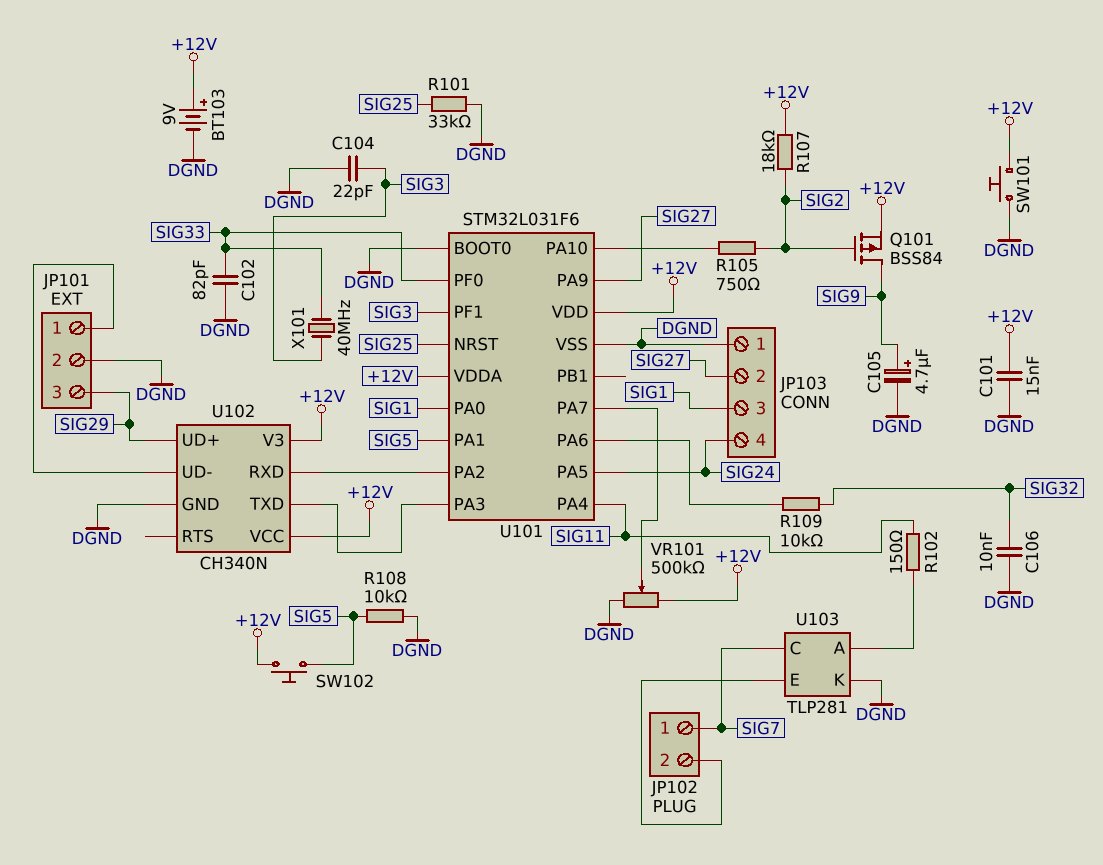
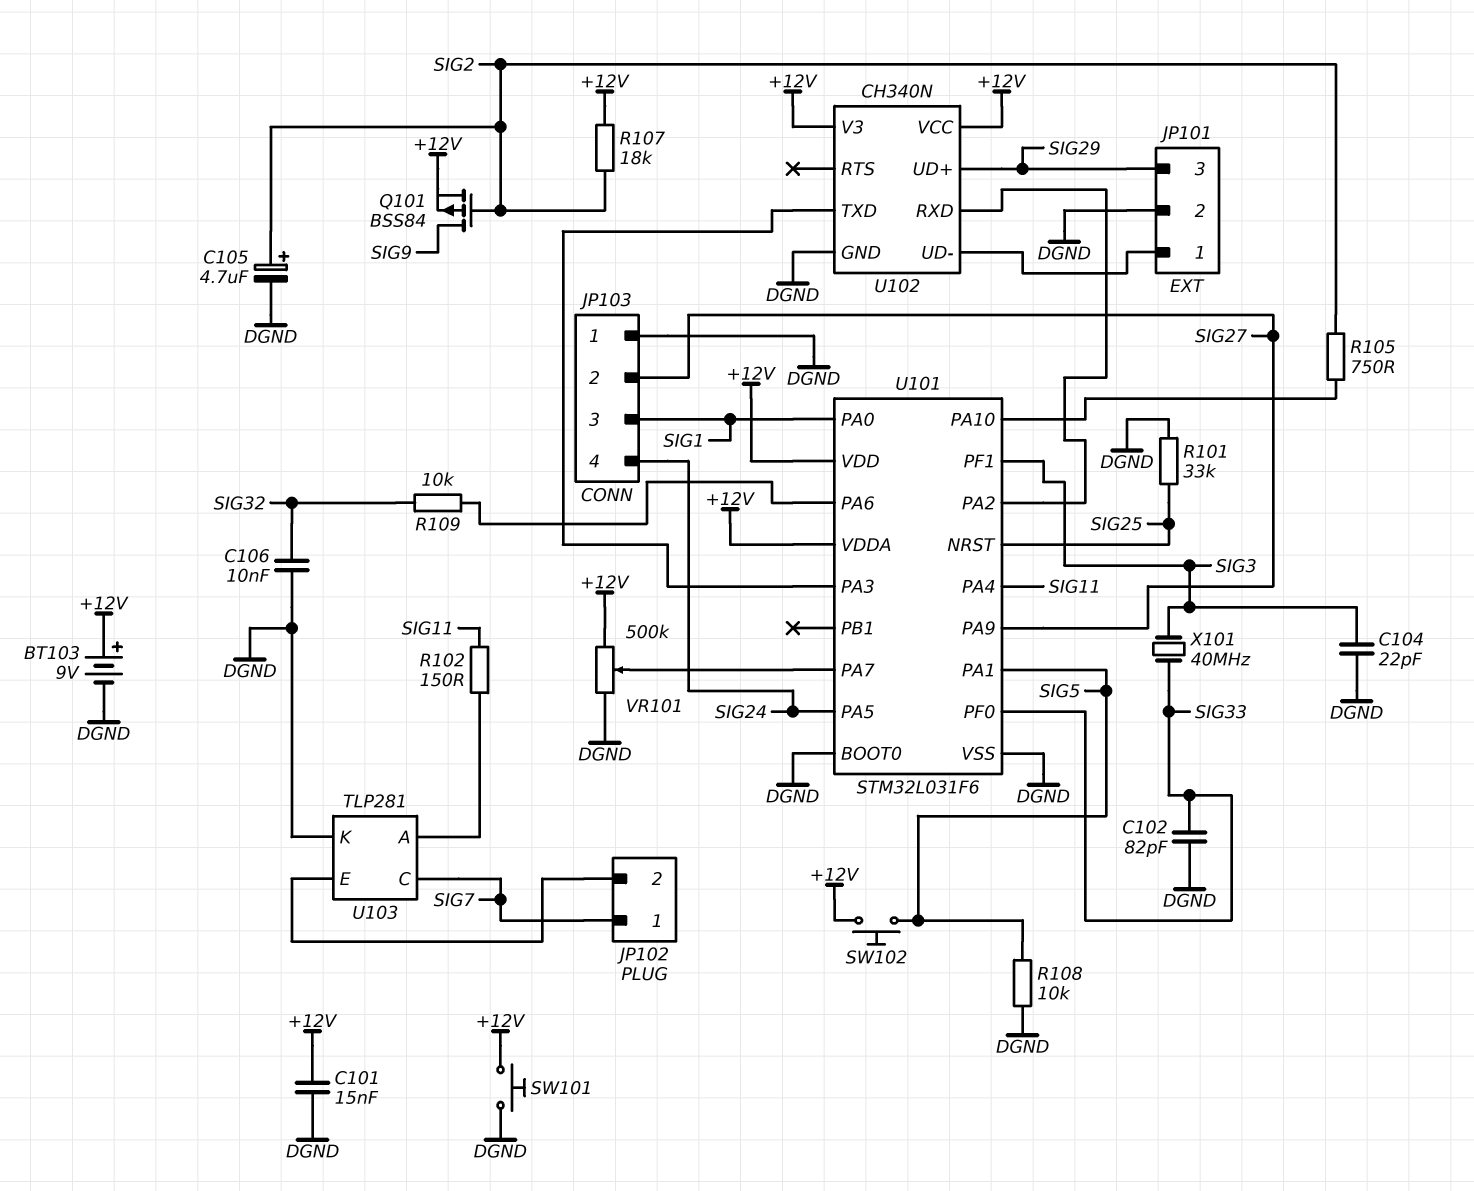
C105: 4.7uF (plus SIG9, minus DGND) -> 4.7uF (plus SIG2, minus DGND)

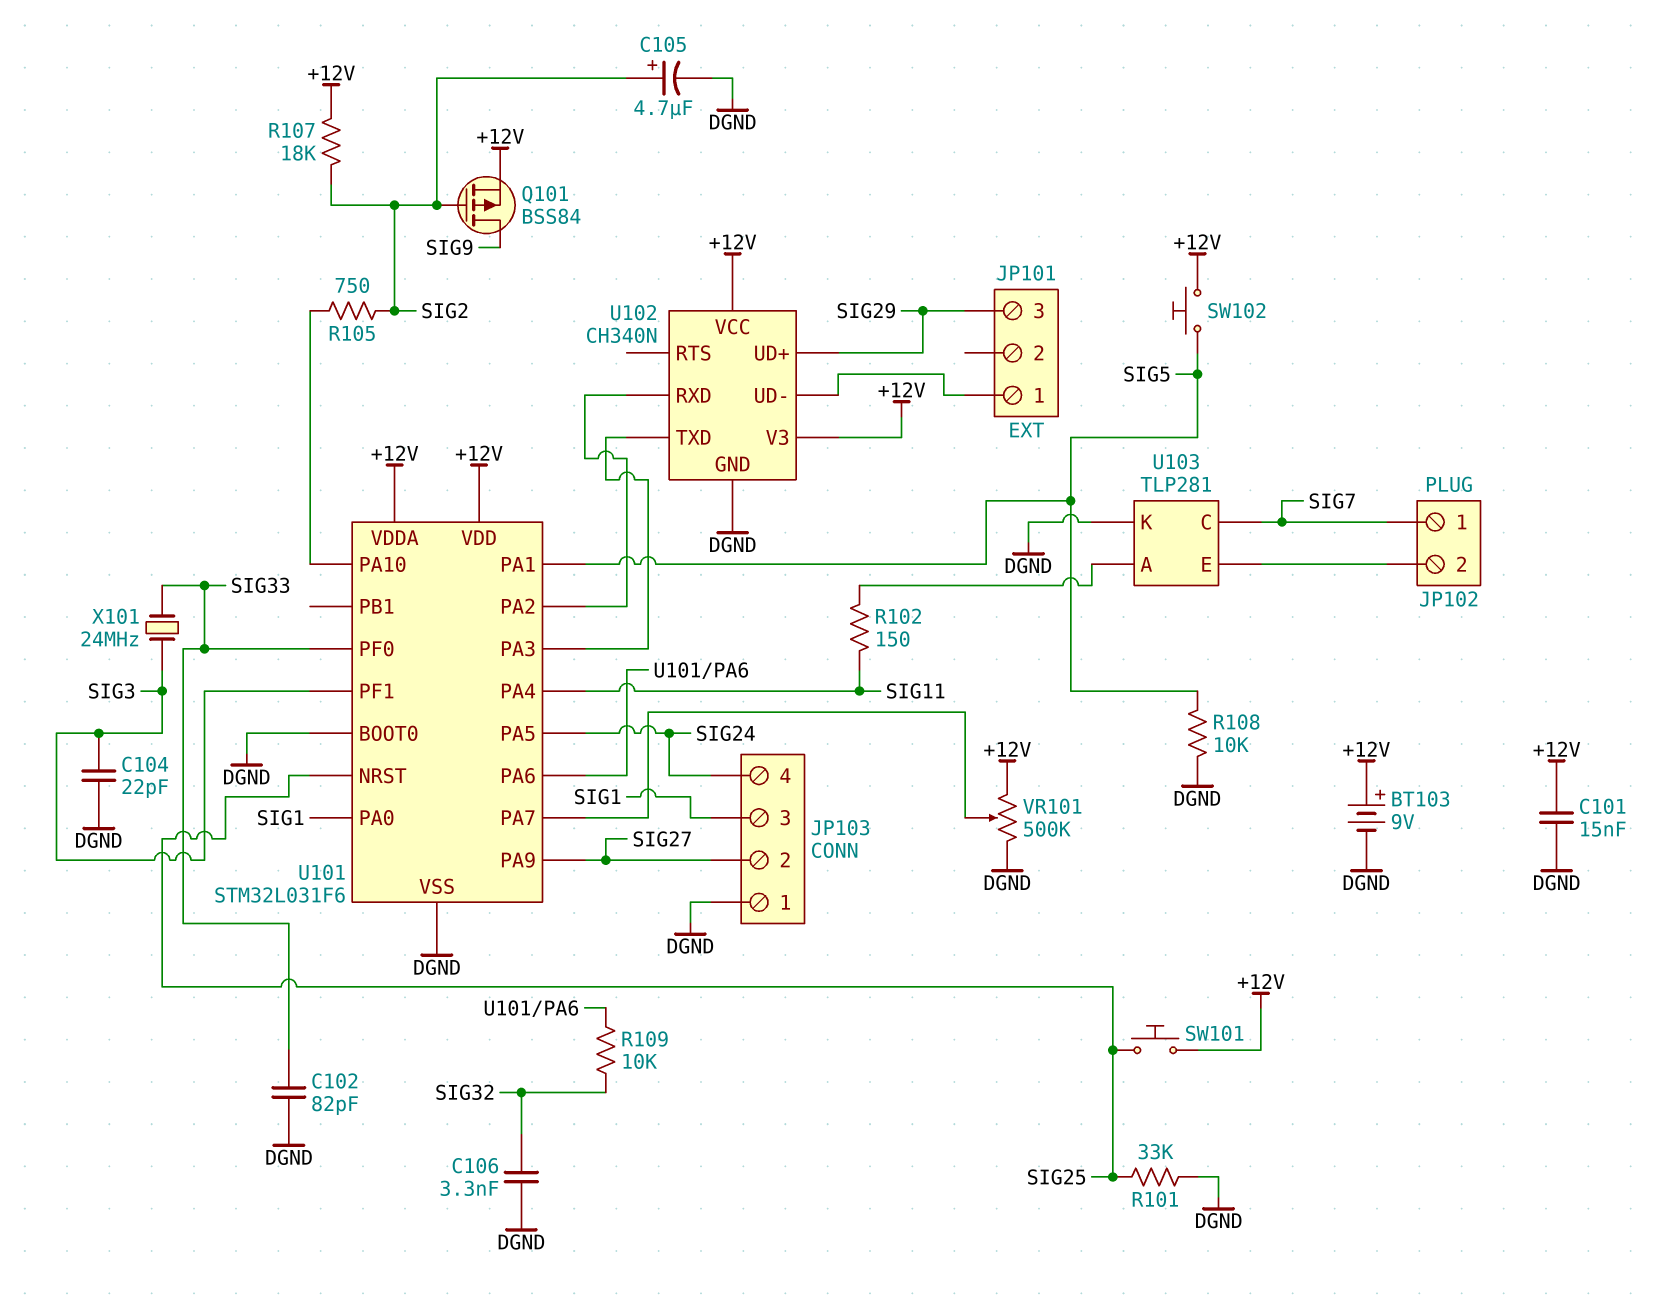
C106: 10nF (DGND, SIG32) -> 3.3nF (DGND, SIG32)
JP101 pin 2: DGND -> none
SW101: button (+12V, DGND) -> button (+12V, SIG25)
X101: 40MHz (SIG3, SIG33) -> 24MHz (SIG3, SIG33)

